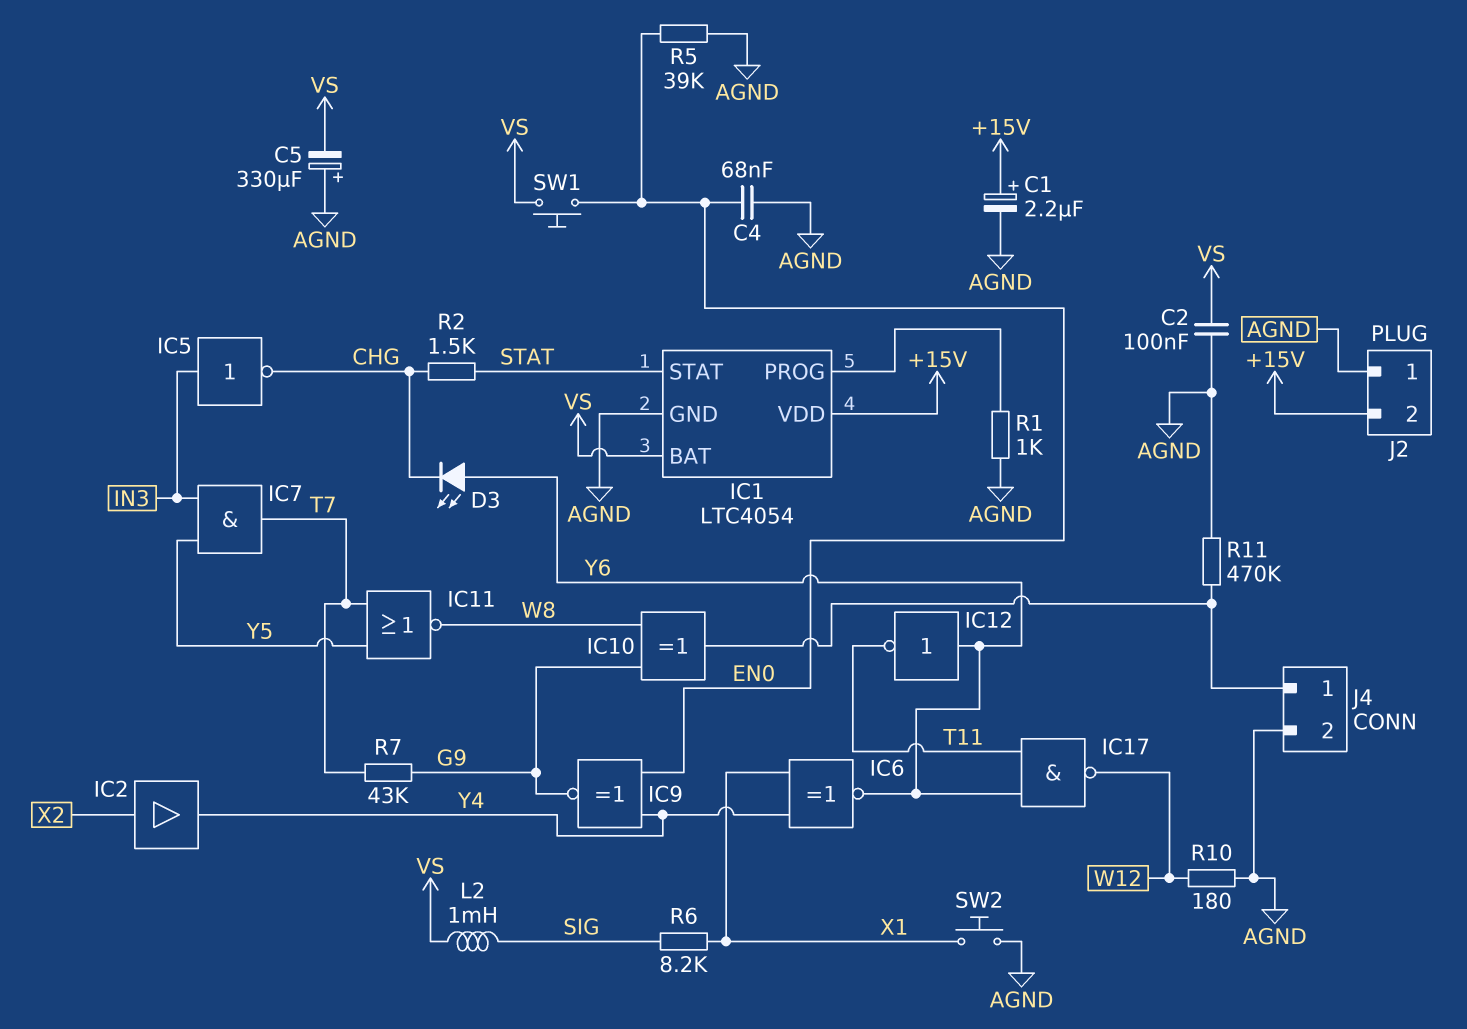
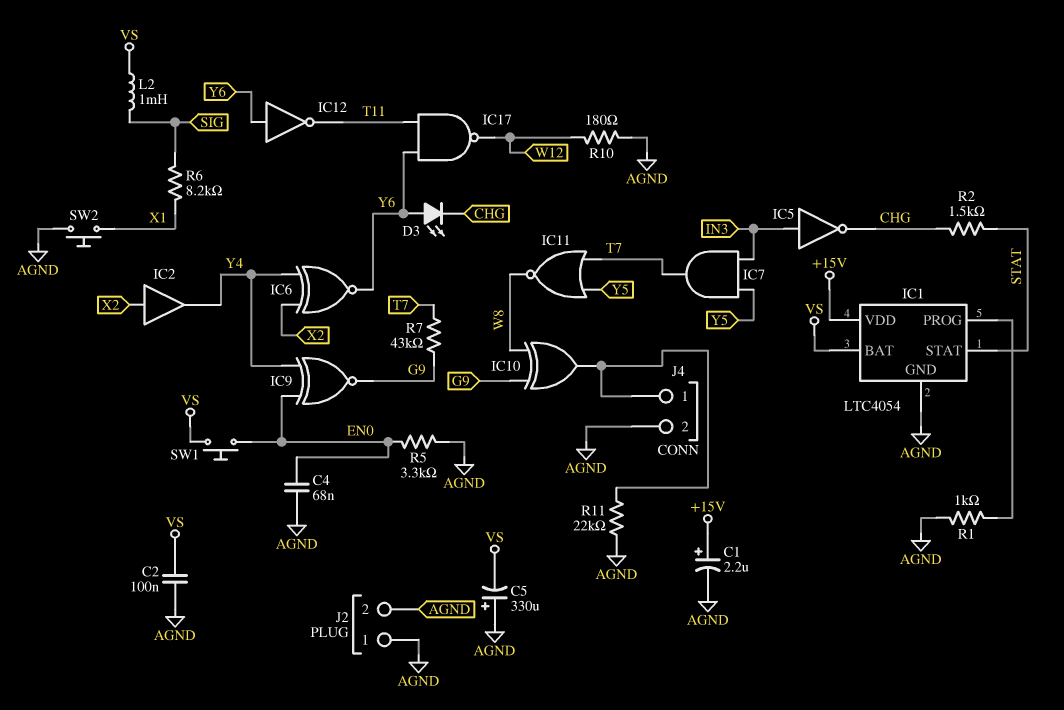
IC6: XNOR (in X1, in Y4, out Y6) -> XNOR (in X2, in Y4, out Y6)
J2 pin 2: +15V -> AGND
R5: 39k (AGND, EN0) -> 3.3k (AGND, EN0)
R11: 470k (AGND, J4/1) -> 22k (AGND, J4/1)

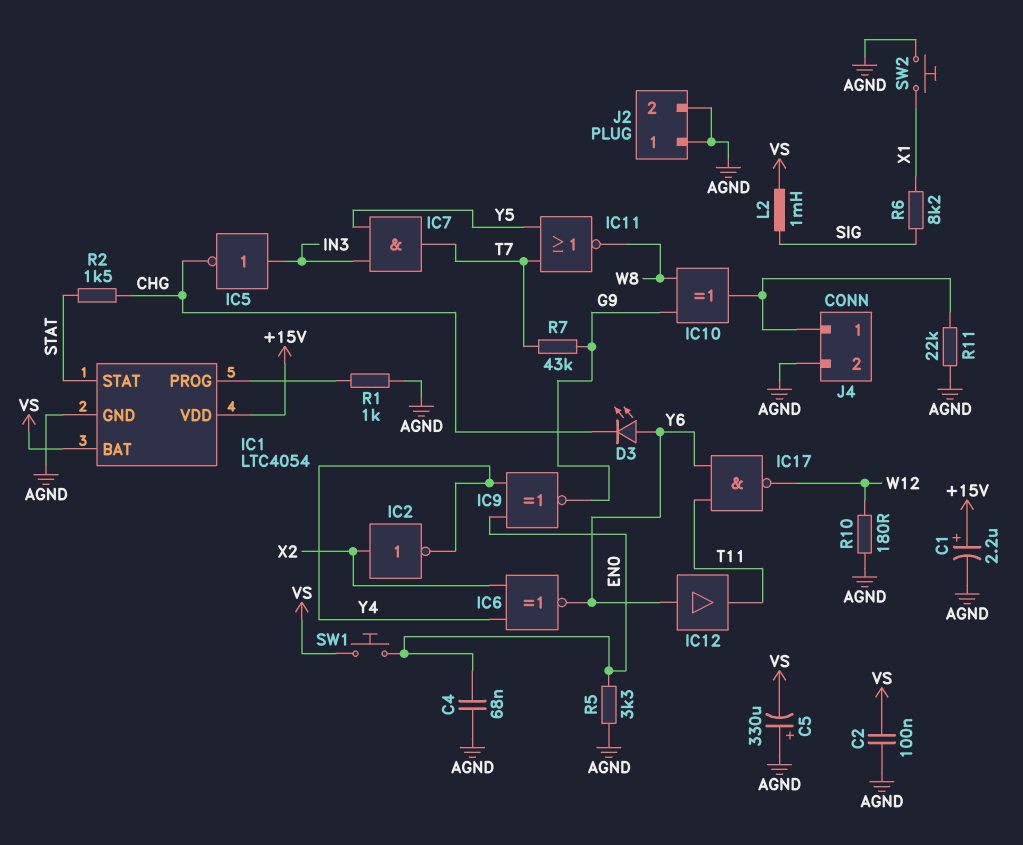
IC2: buffer (in X2, out Y4) -> NOT (in X2, out Y4)
IC12: NOT (in Y6, out T11) -> buffer (in Y6, out T11)

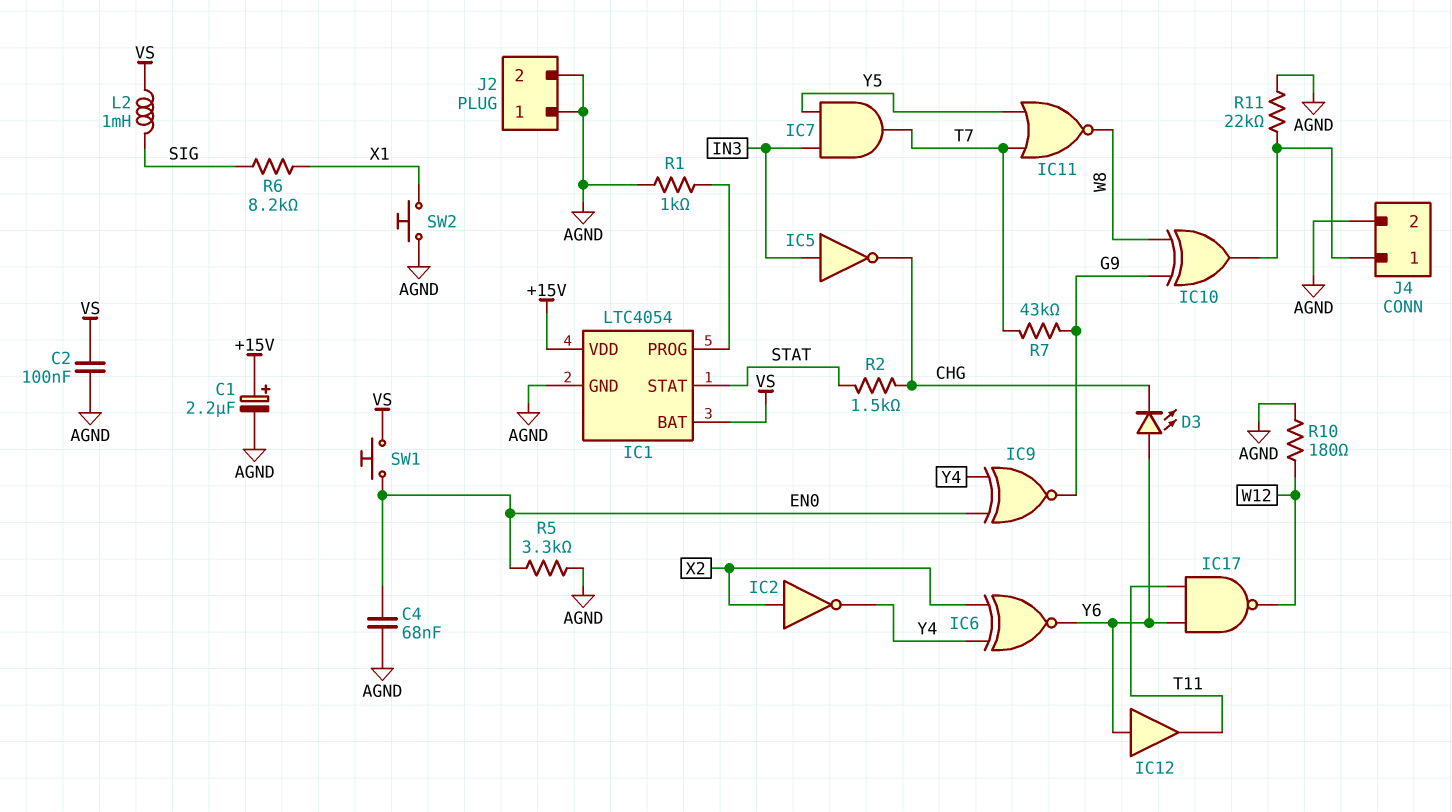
C5: 330uF (plus AGND, minus VS) -> none

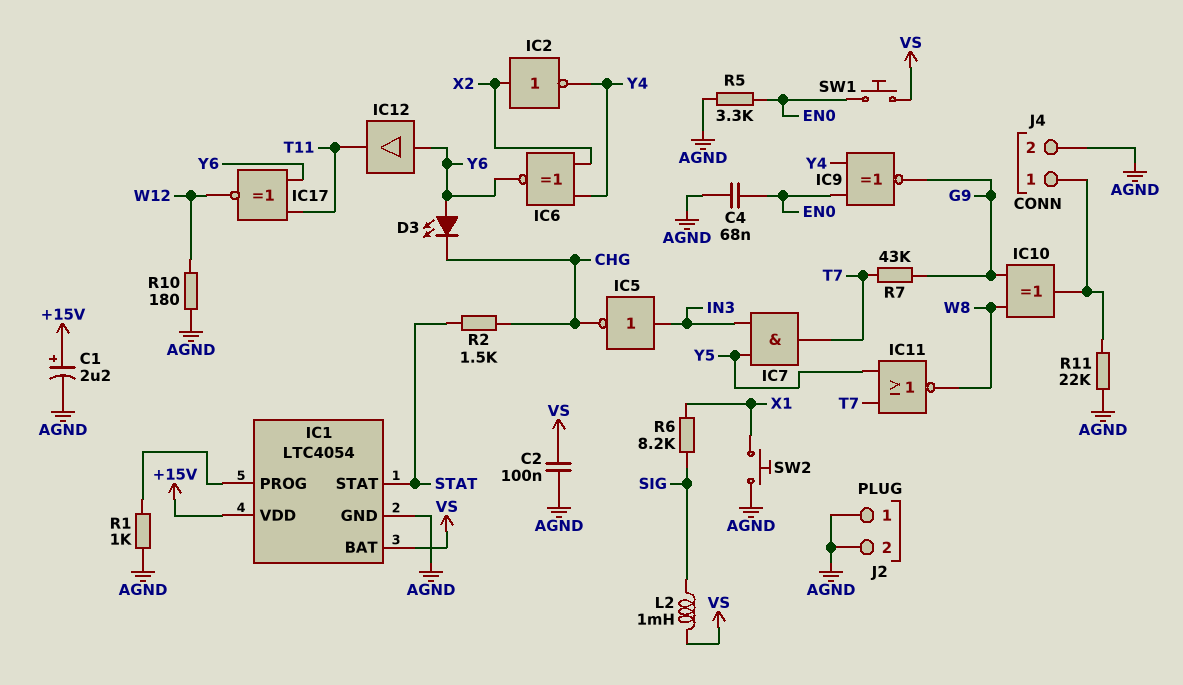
IC17: NAND (in T11, in Y6, out W12) -> XNOR (in T11, in Y6, out W12)

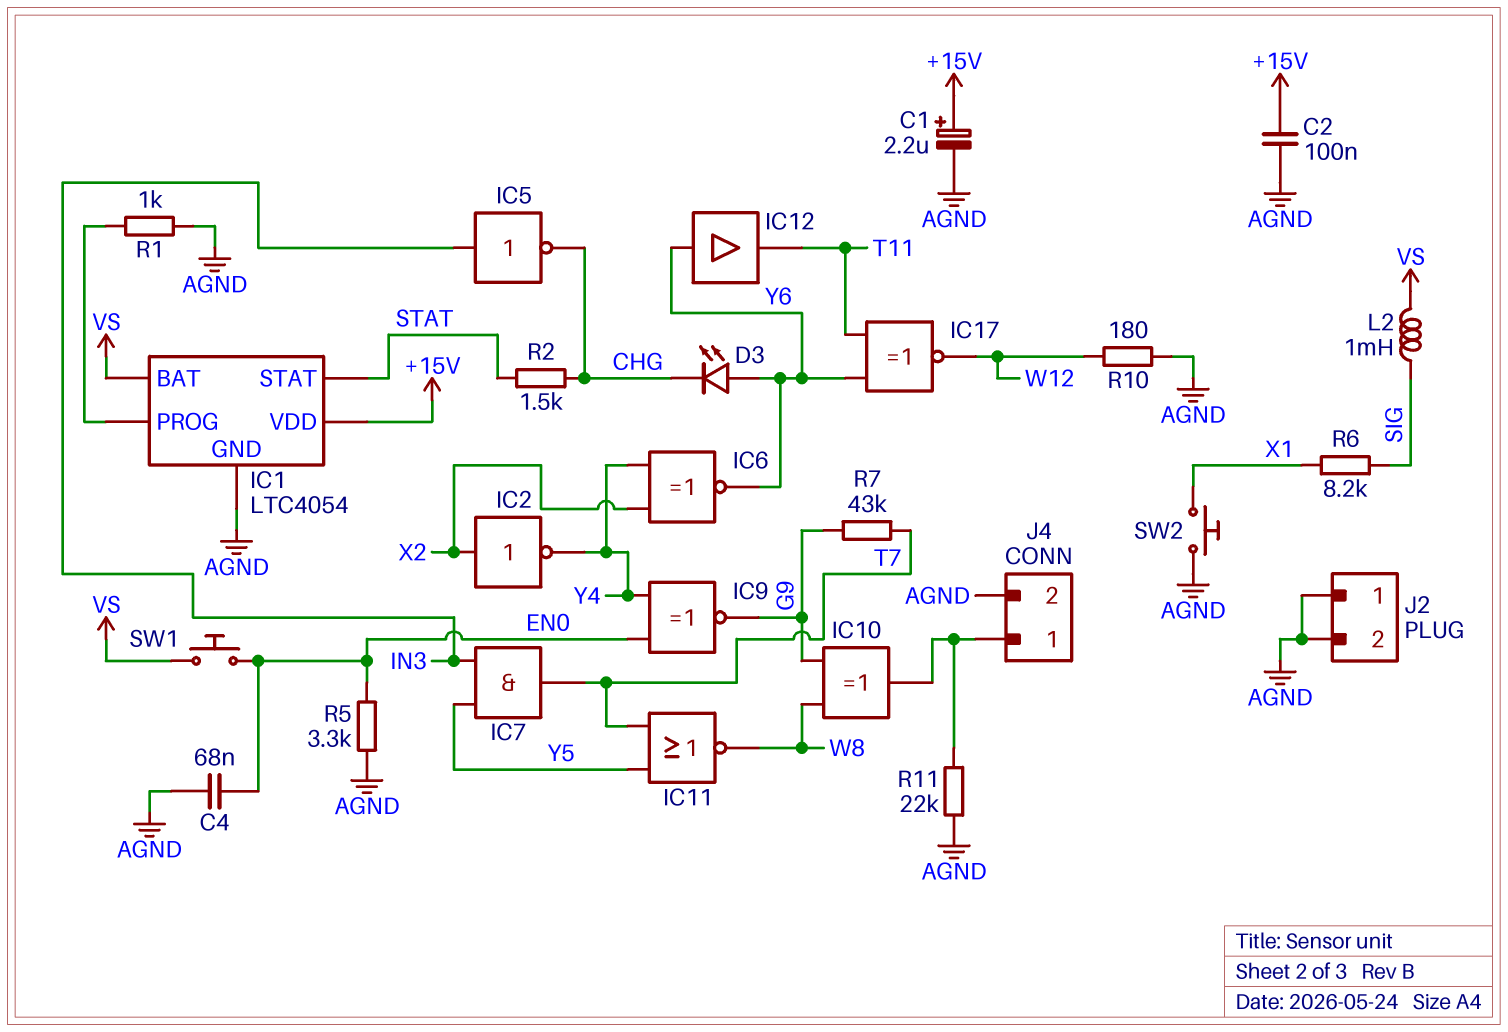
C2: 100nF (AGND, VS) -> 100nF (+15V, AGND)

